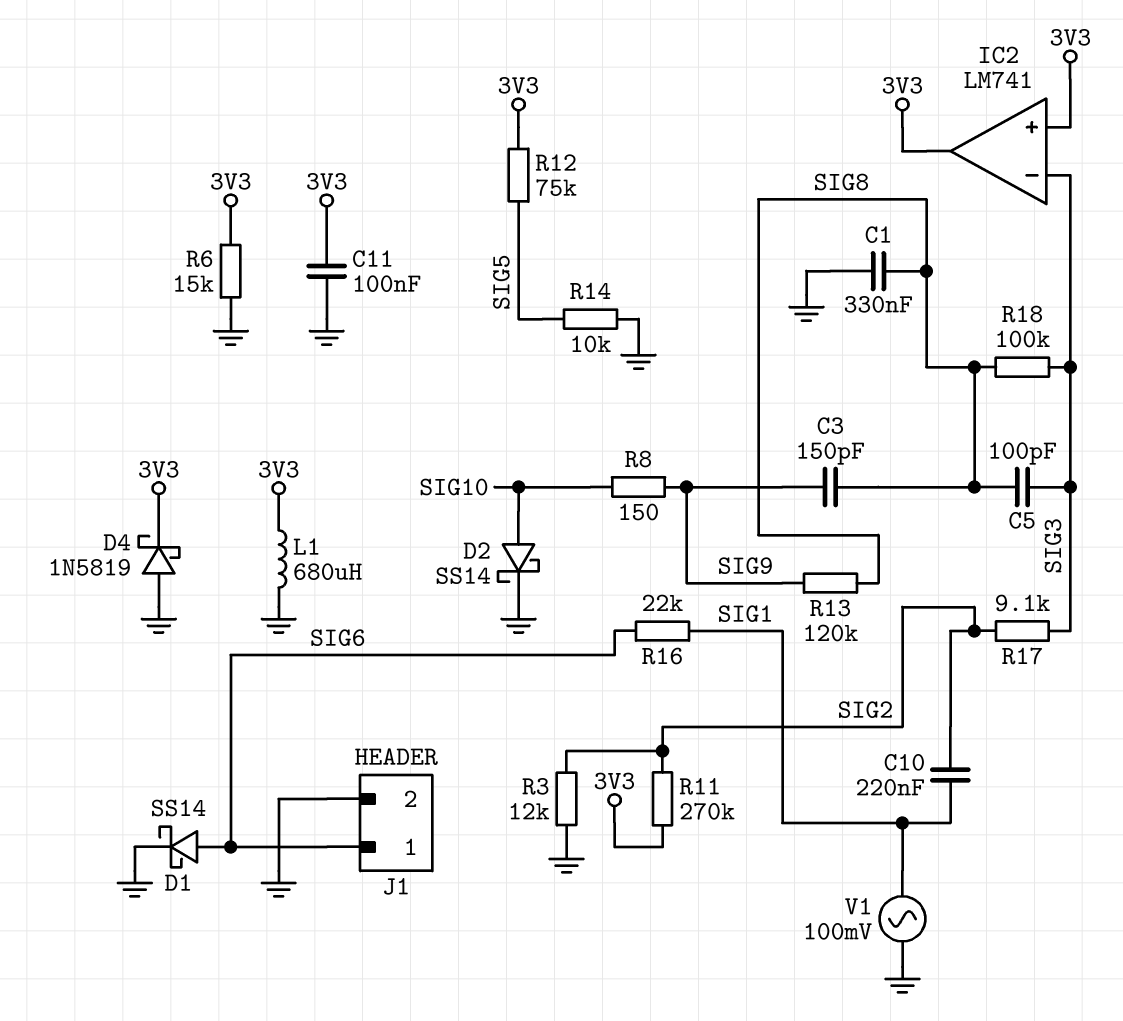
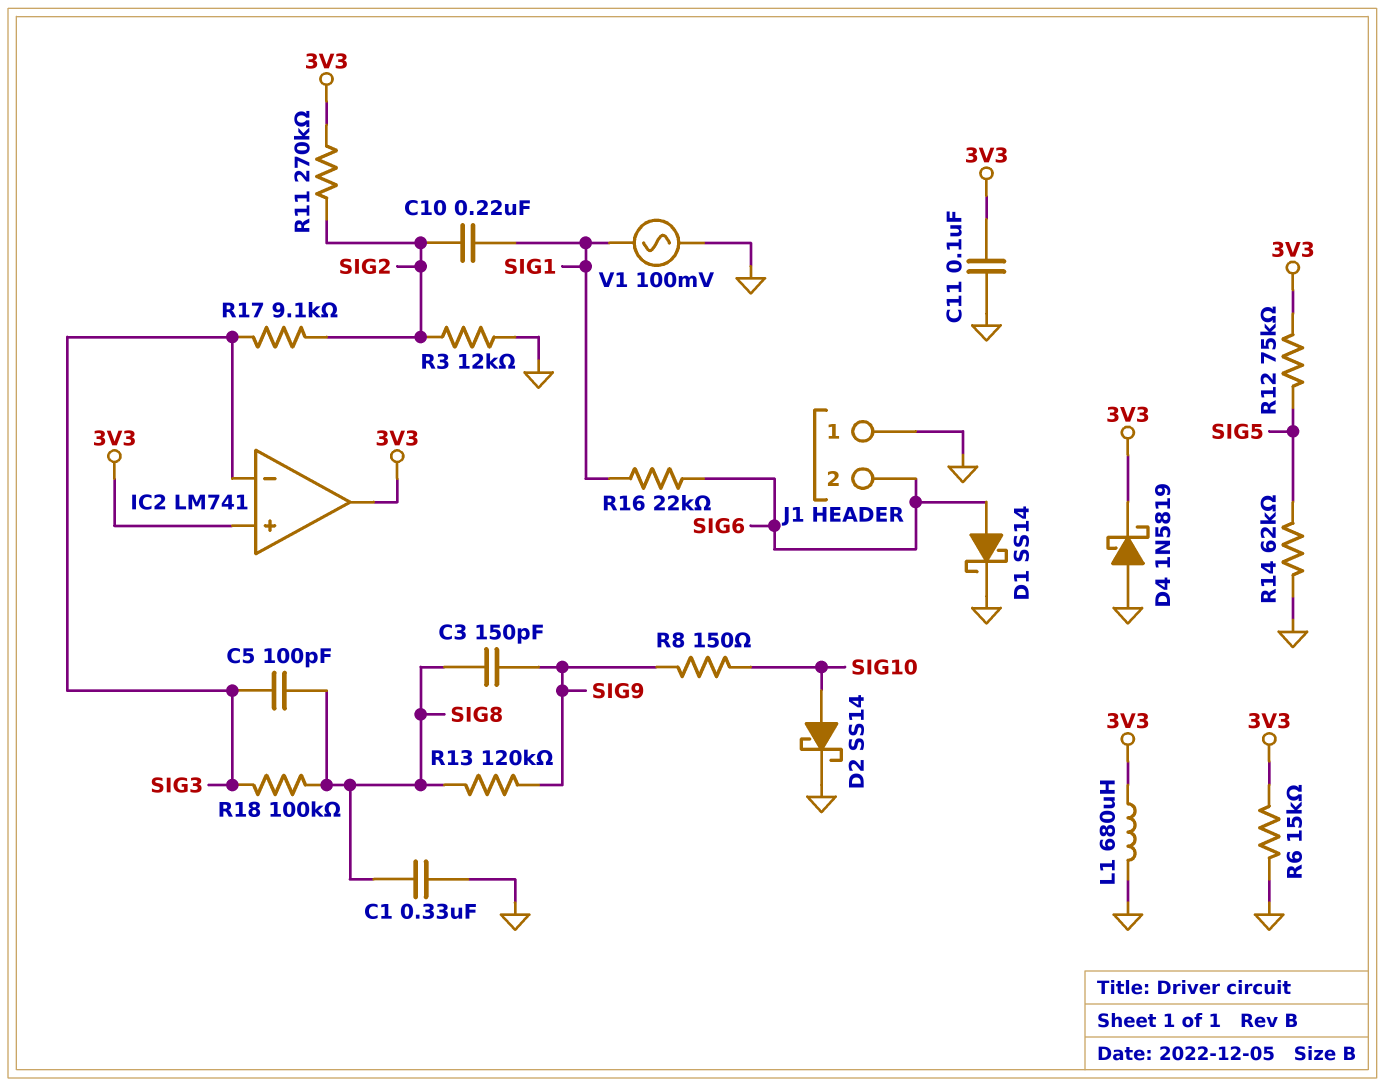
J1 pin 1: SIG6 -> GND
J1 pin 2: GND -> SIG6
R14: 10k (GND, SIG5) -> 62k (GND, SIG5)

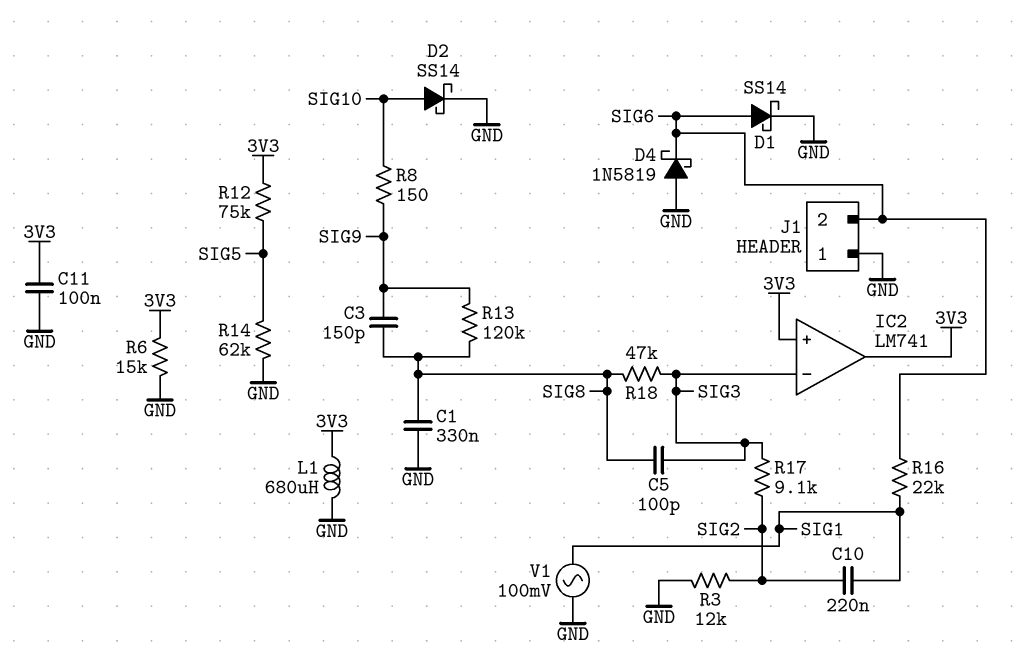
D4: schottky 1N5819 (A GND, K 3V3) -> schottky 1N5819 (A GND, K SIG6)
R11: 270k (3V3, SIG2) -> none
R18: 100k (SIG3, SIG8) -> 47k (SIG3, SIG8)

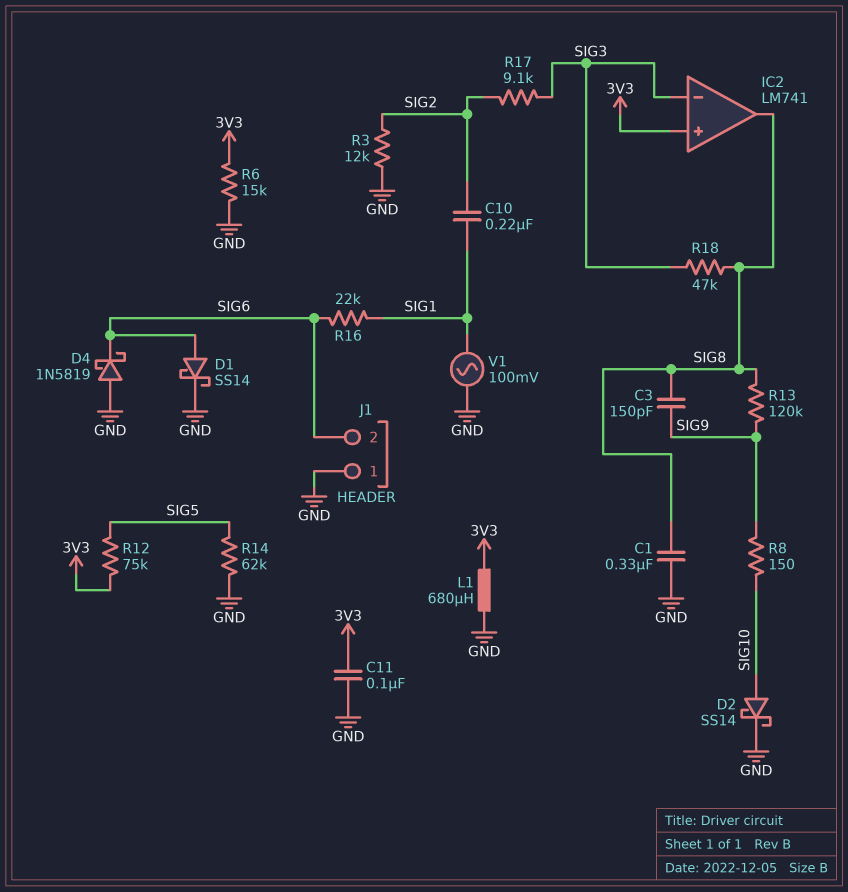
C5: 100pF (SIG3, SIG8) -> none
IC2 pin out: 3V3 -> SIG8

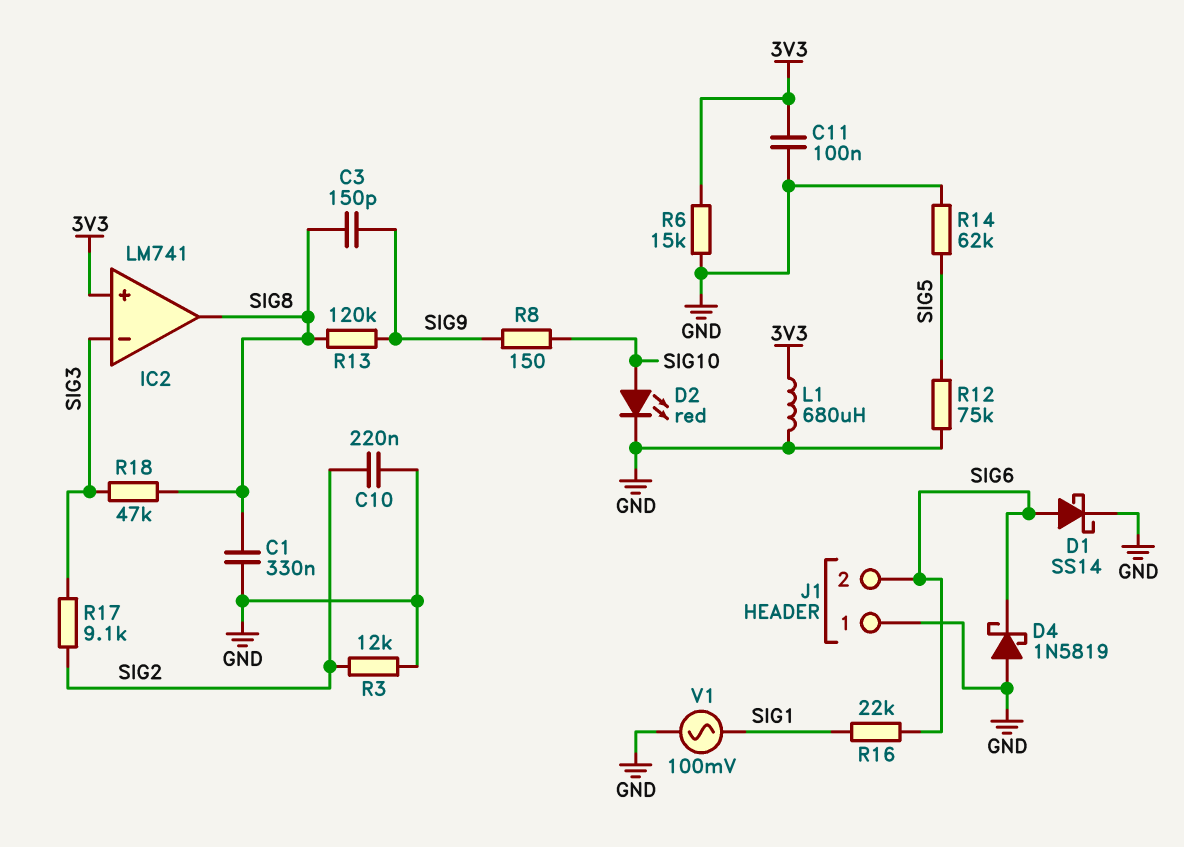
C10: 220nF (SIG1, SIG2) -> 220nF (GND, SIG2)
D2: schottky SS14 (A SIG10, K GND) -> LED red (A SIG10, K GND)
R12: 75k (3V3, SIG5) -> 75k (GND, SIG5)

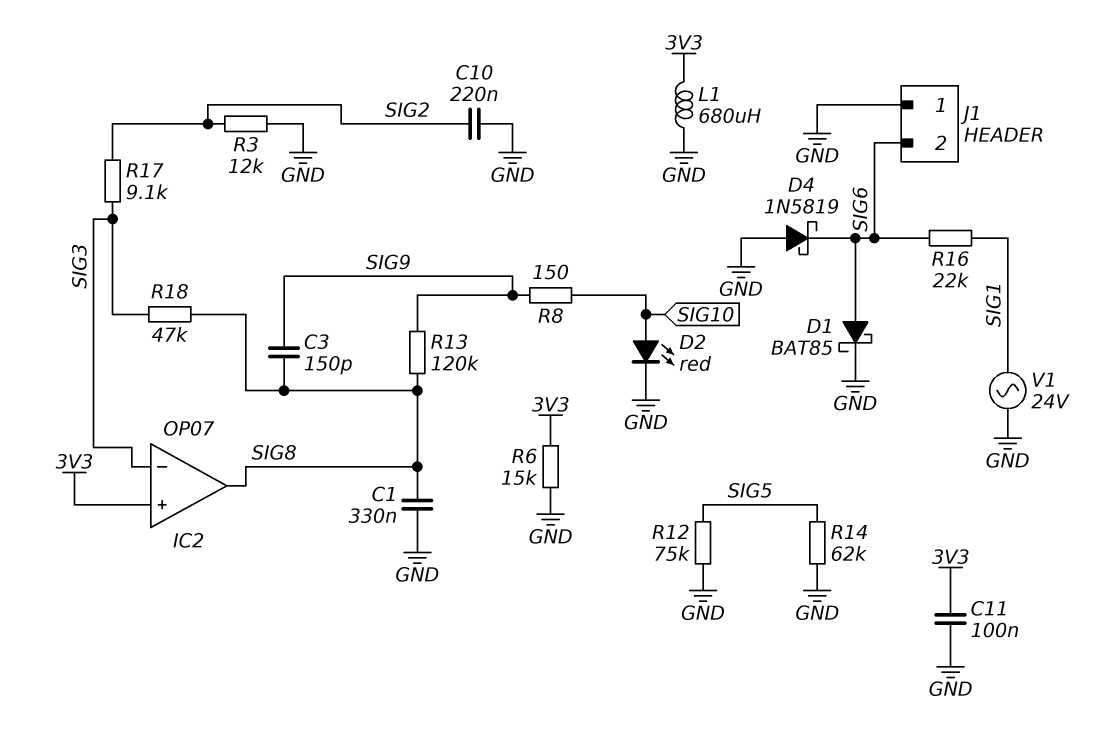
D1: schottky SS14 (A SIG6, K GND) -> schottky BAT85 (A SIG6, K GND)
IC2: LM741 -> OP07
V1: AC 100mV (GND, SIG1) -> AC 24V (GND, SIG1)

